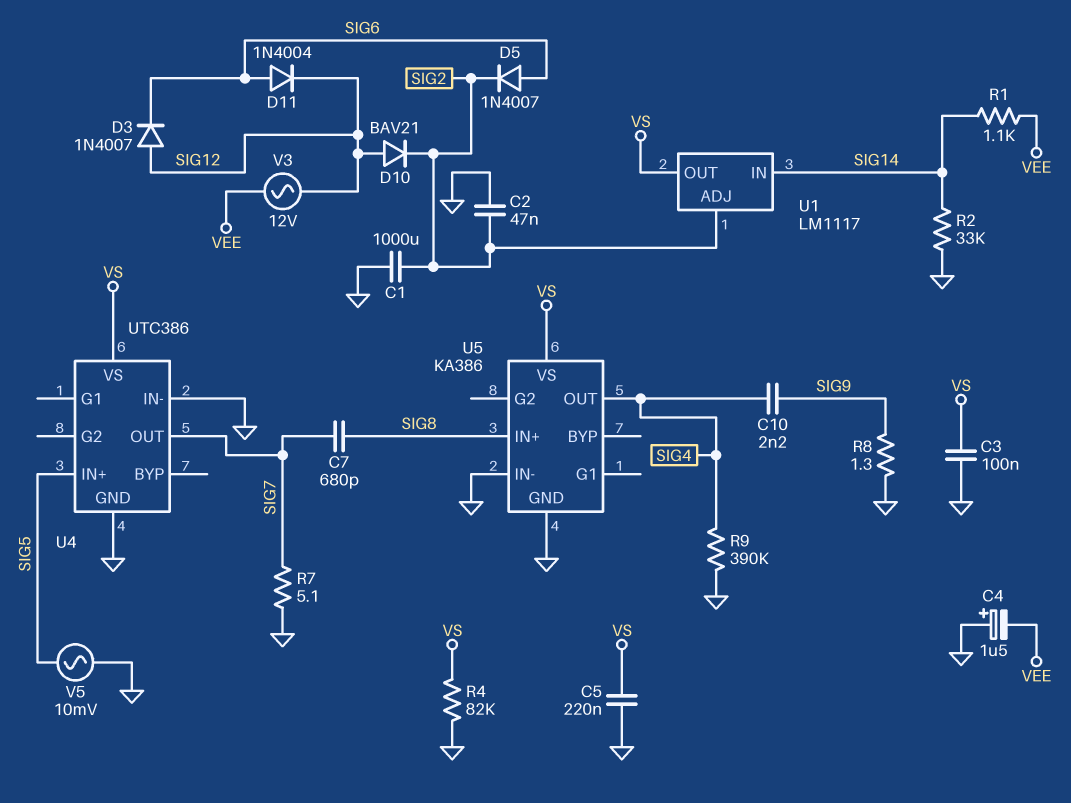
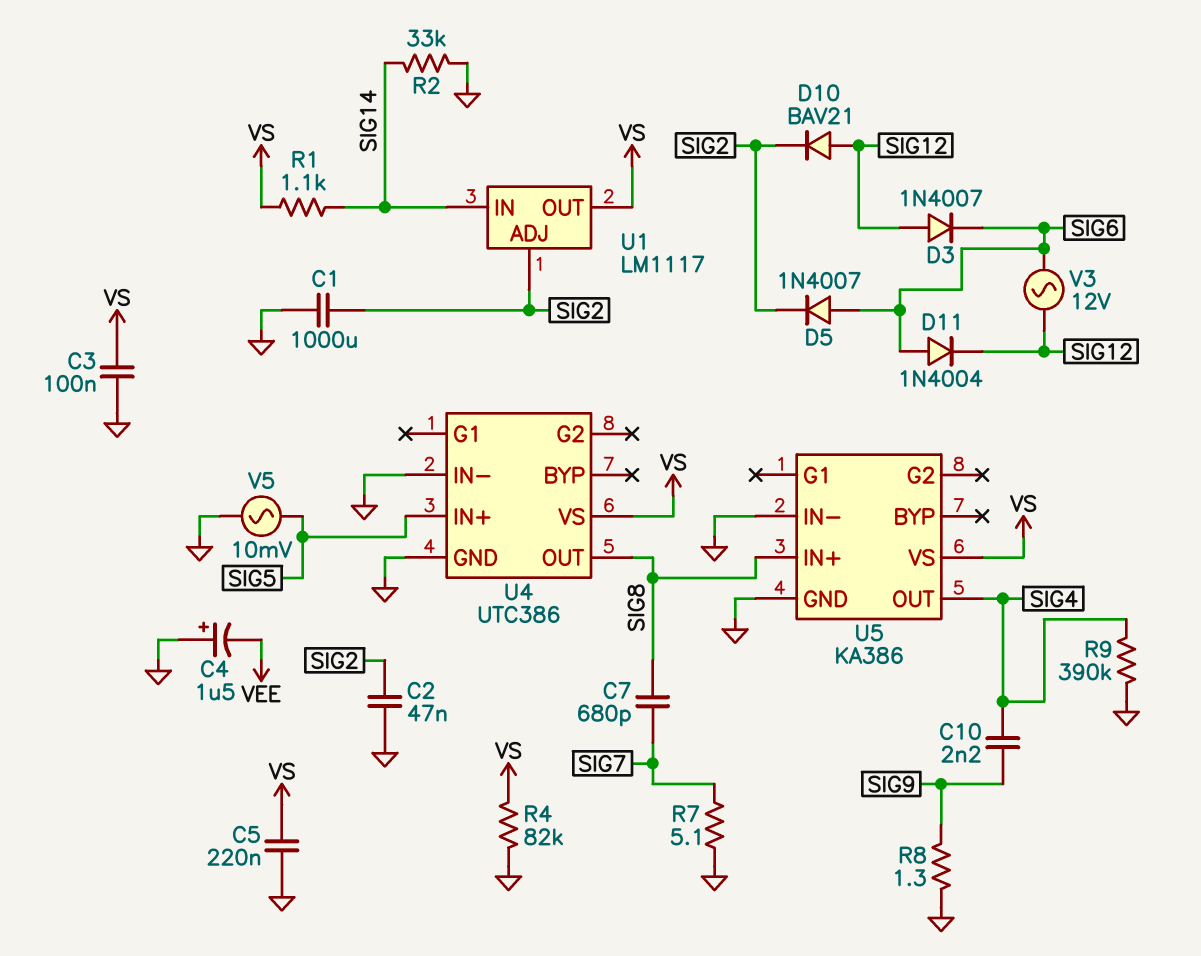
R1: 1.1k (SIG14, VEE) -> 1.1k (SIG14, VS)
U4 pin OUT: SIG7 -> SIG8
V3: AC 12V (SIG12, VEE) -> AC 12V (SIG6, SIG12)

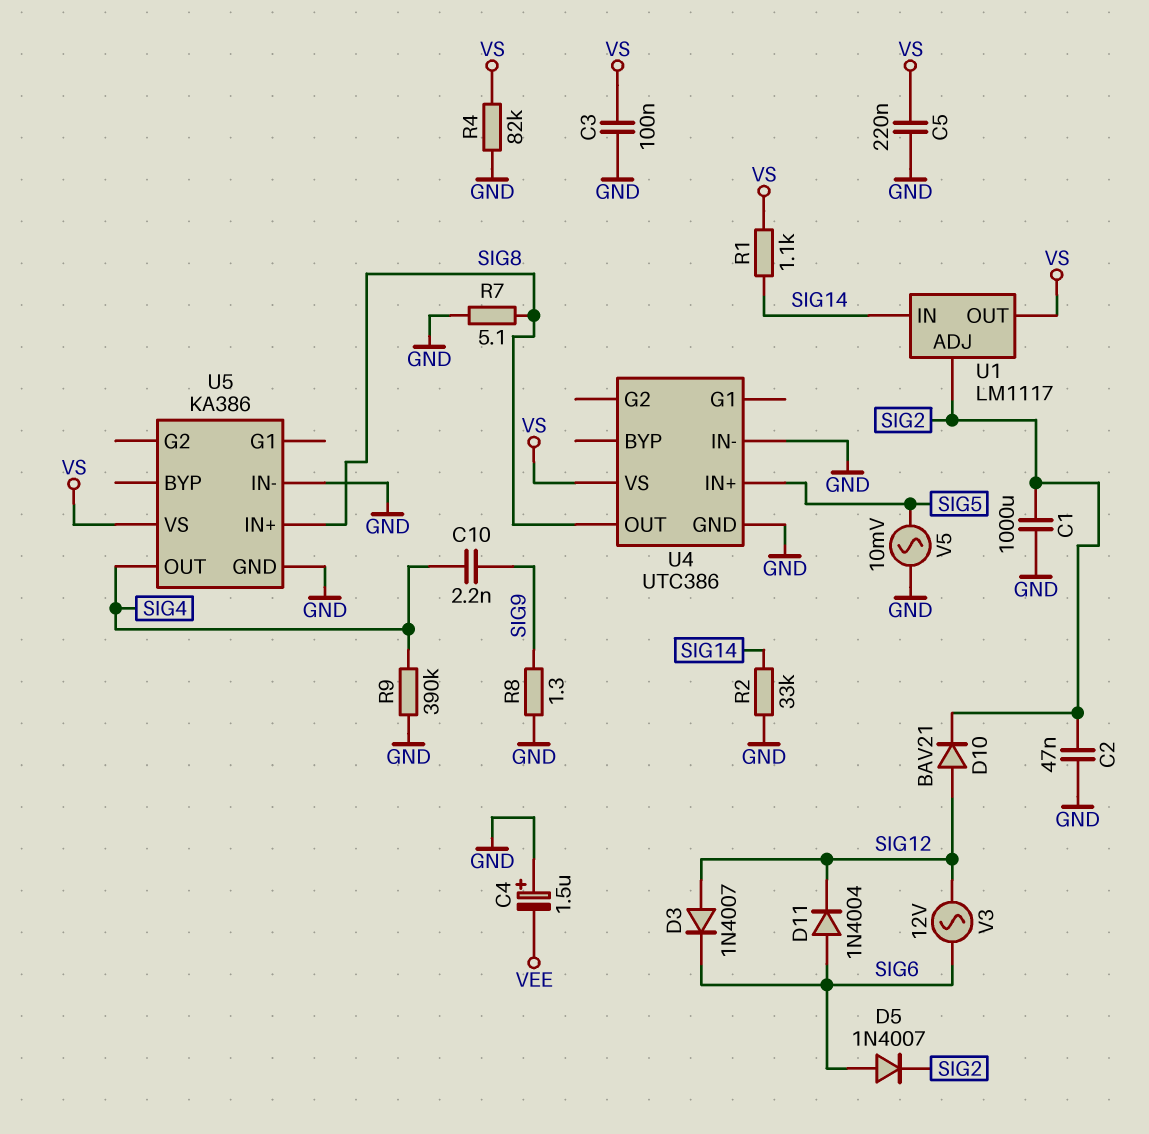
C7: 680pF (SIG7, SIG8) -> none
R7: 5.1 (GND, SIG7) -> 5.1 (GND, SIG8)

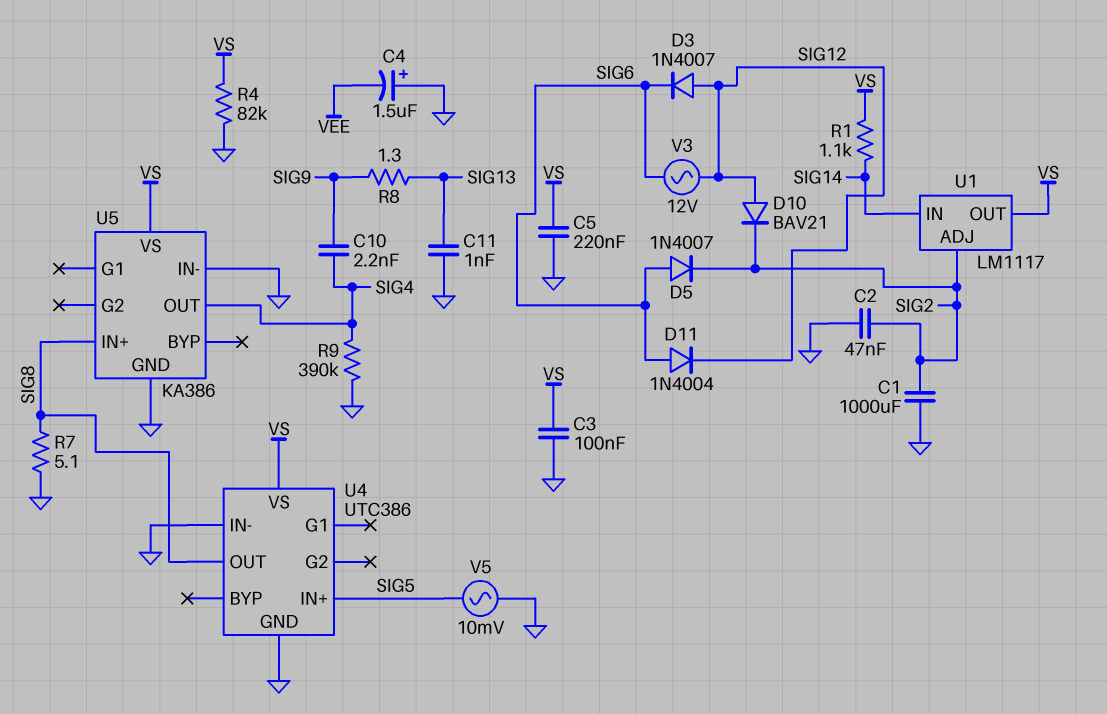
C11: none -> 1nF (GND, SIG13)
R2: 33k (GND, SIG14) -> none
R8: 1.3 (GND, SIG9) -> 1.3 (SIG9, SIG13)

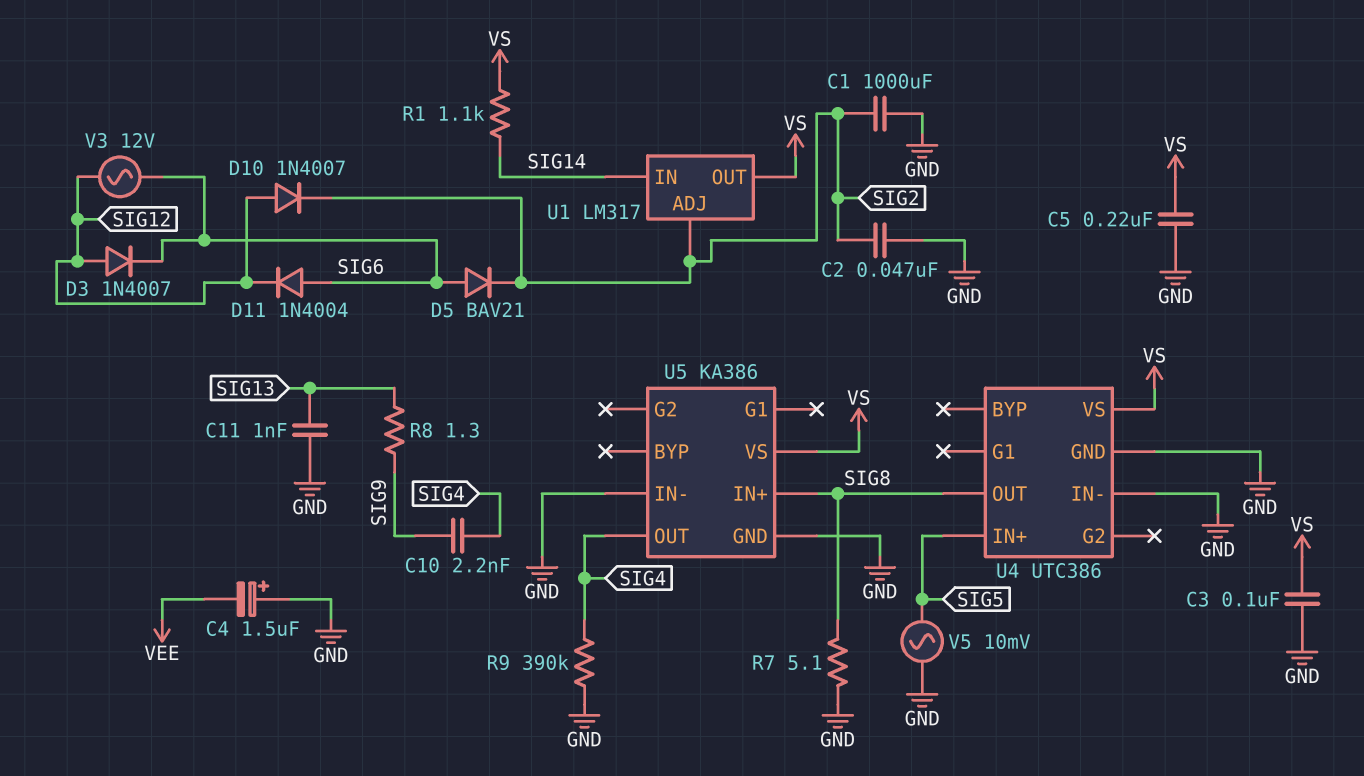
D5: diode 1N4007 (A SIG6, K SIG2) -> diode BAV21 (A SIG6, K SIG2)
D10: diode BAV21 (A SIG12, K SIG2) -> diode 1N4007 (A SIG12, K SIG2)
R4: 82k (GND, VS) -> none
U1: LM1117 -> LM317

